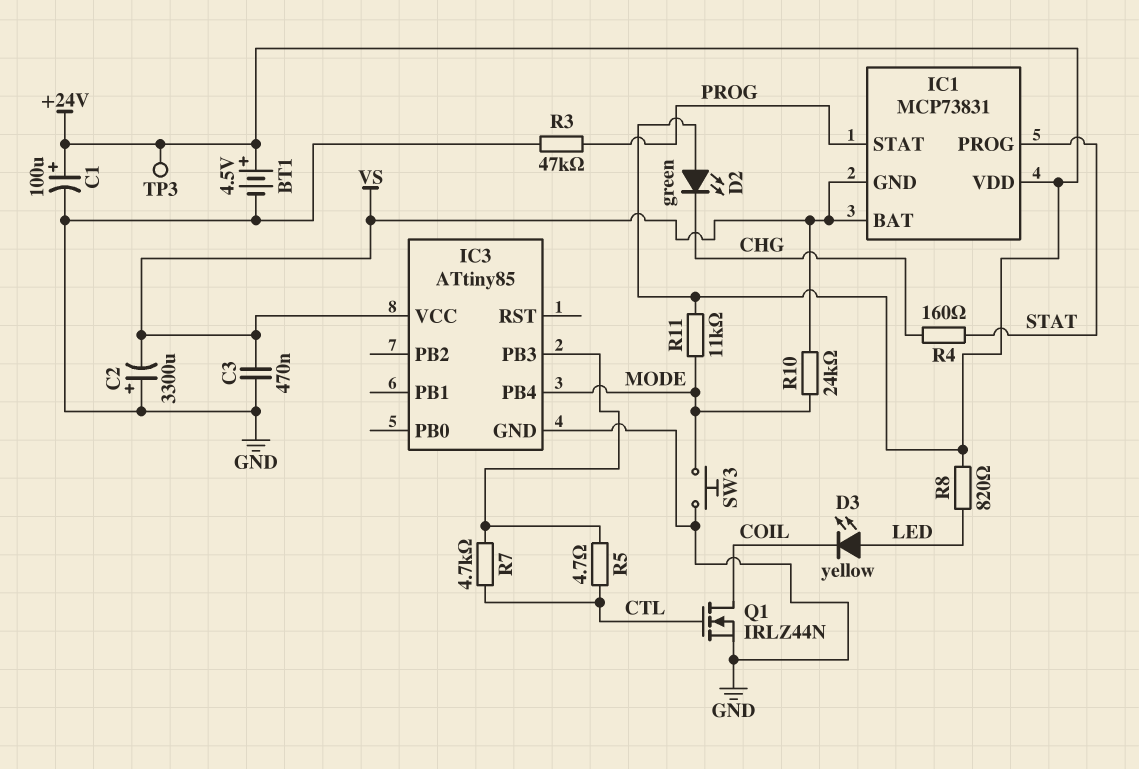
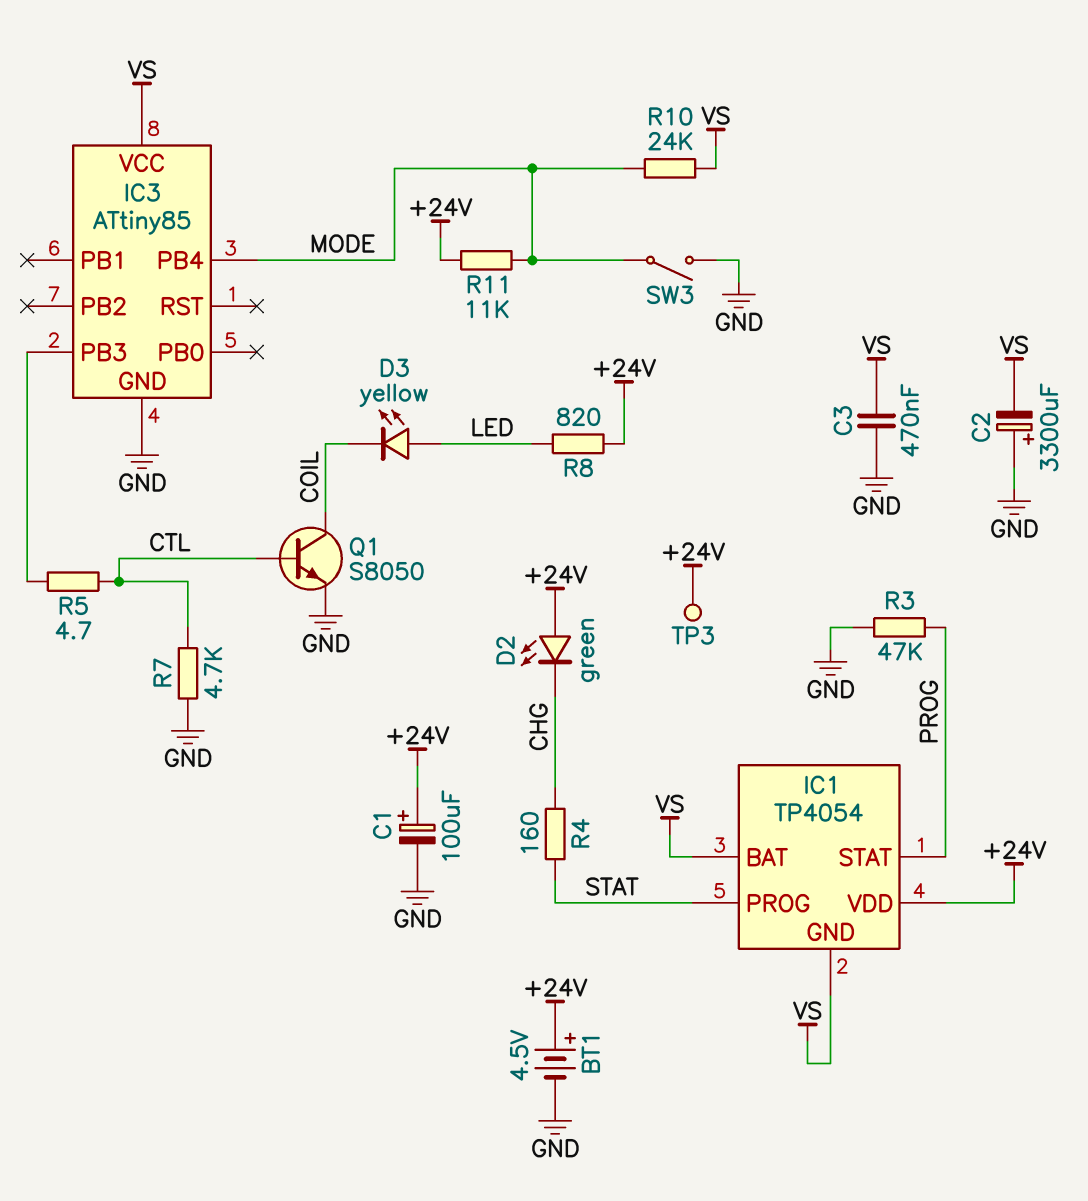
IC1: MCP73831 -> TP4054
Q1: NMOS IRLZ44N (G CTL, D COIL, S GND) -> NPN S8050 (B CTL, C COIL, E GND)
R7: 4.7k (CTL, IC3/PB3) -> 4.7k (CTL, GND)
SW3: button (GND, MODE) -> switch (GND, MODE)

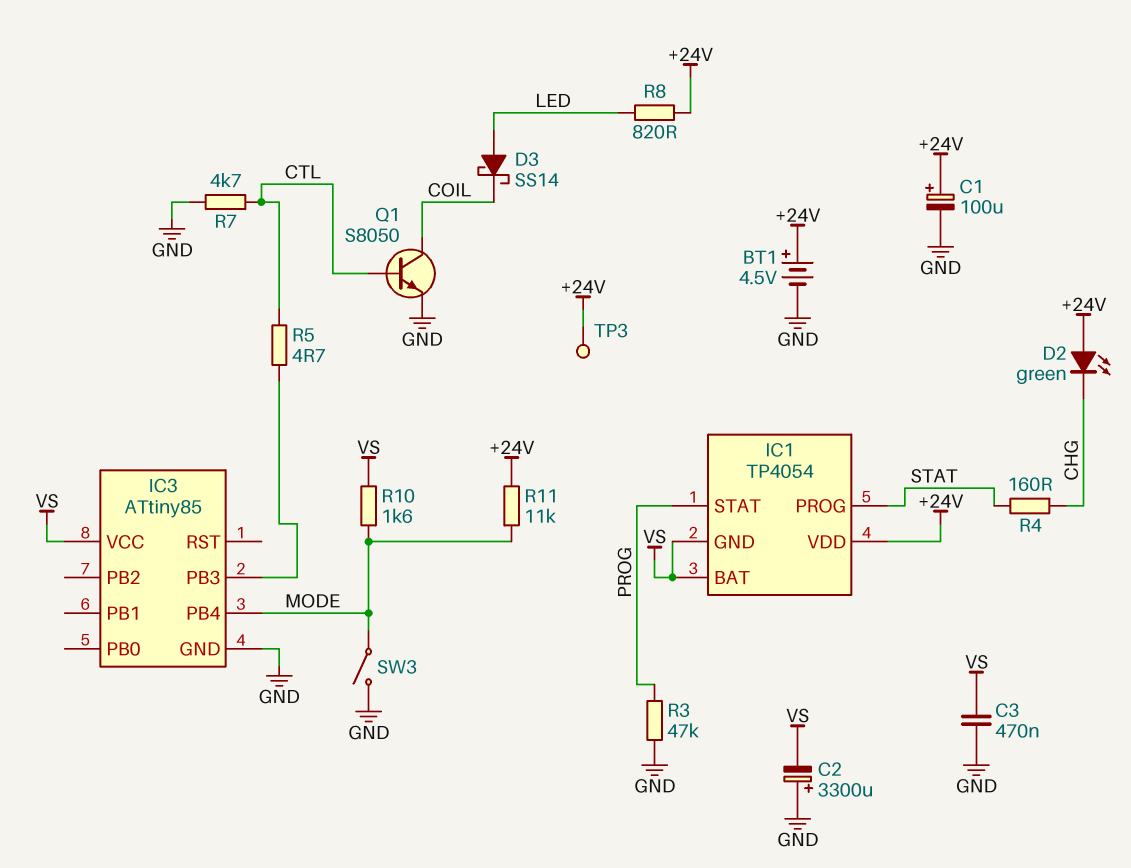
D3: LED yellow (A LED, K COIL) -> schottky SS14 (A LED, K COIL)
R10: 24k (MODE, VS) -> 1.6k (MODE, VS)

